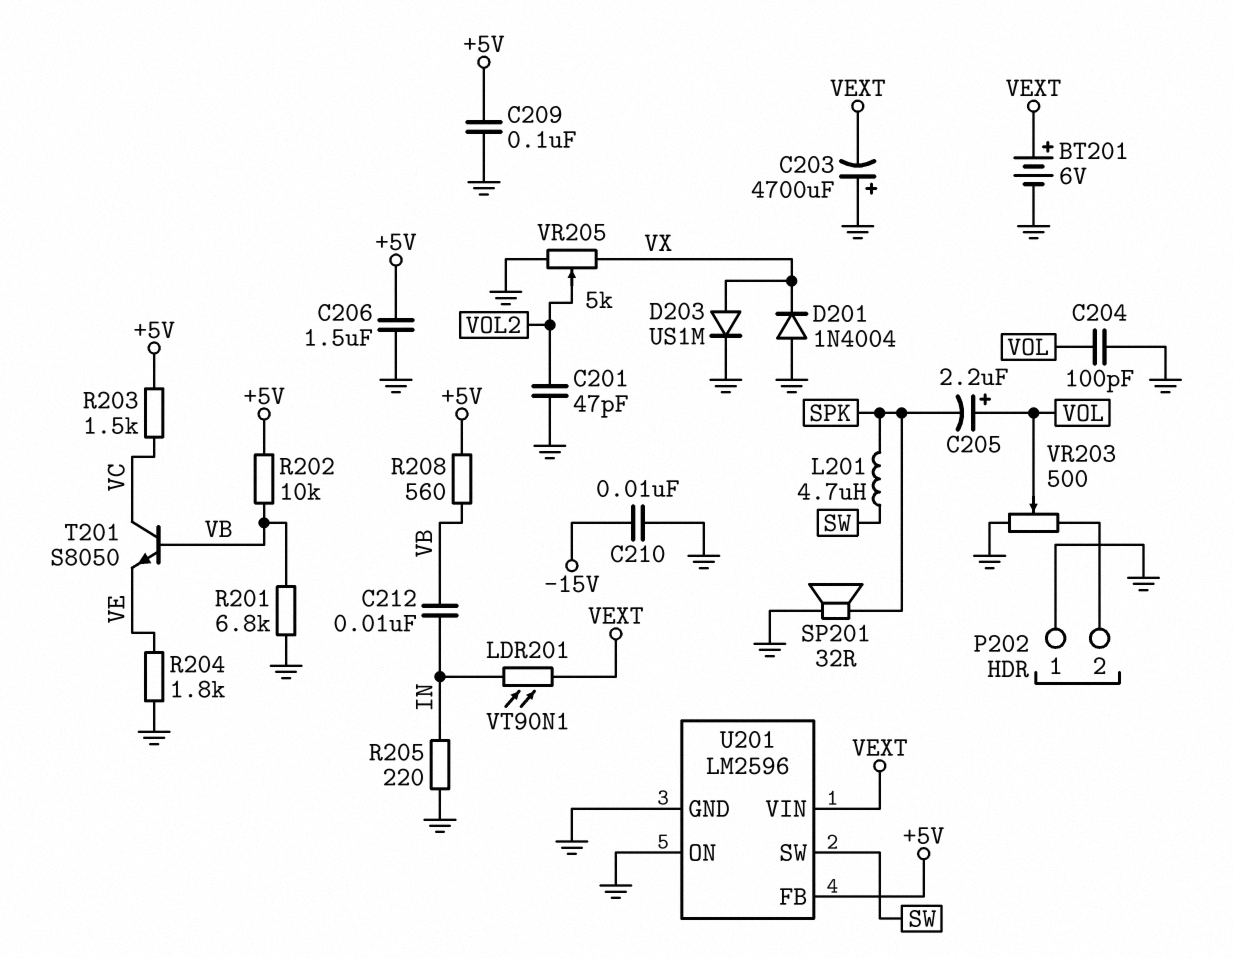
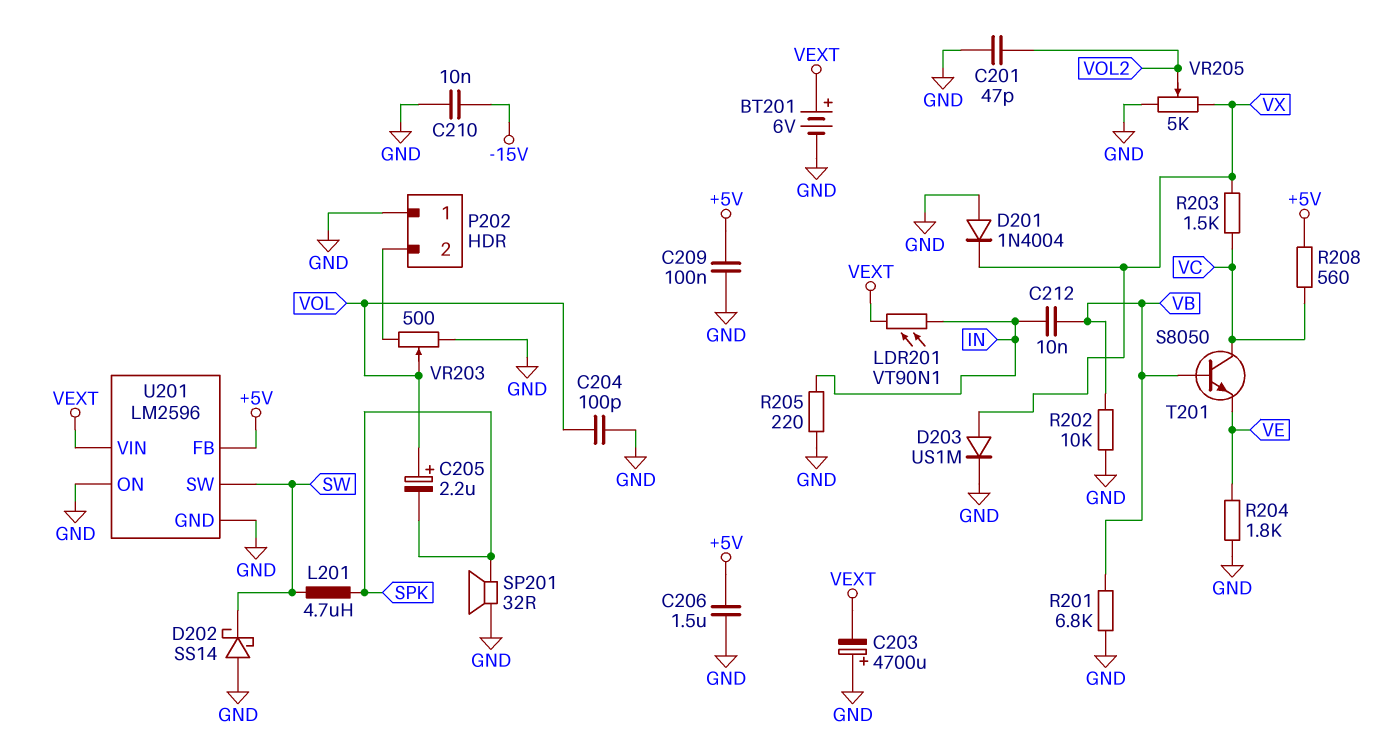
D202: none -> schottky SS14 (A GND, K SW)
R202: 10k (+5V, VB) -> 10k (GND, VB)
R203: 1.5k (+5V, VC) -> 1.5k (VC, VX)
R208: 560 (+5V, VB) -> 560 (+5V, VC)

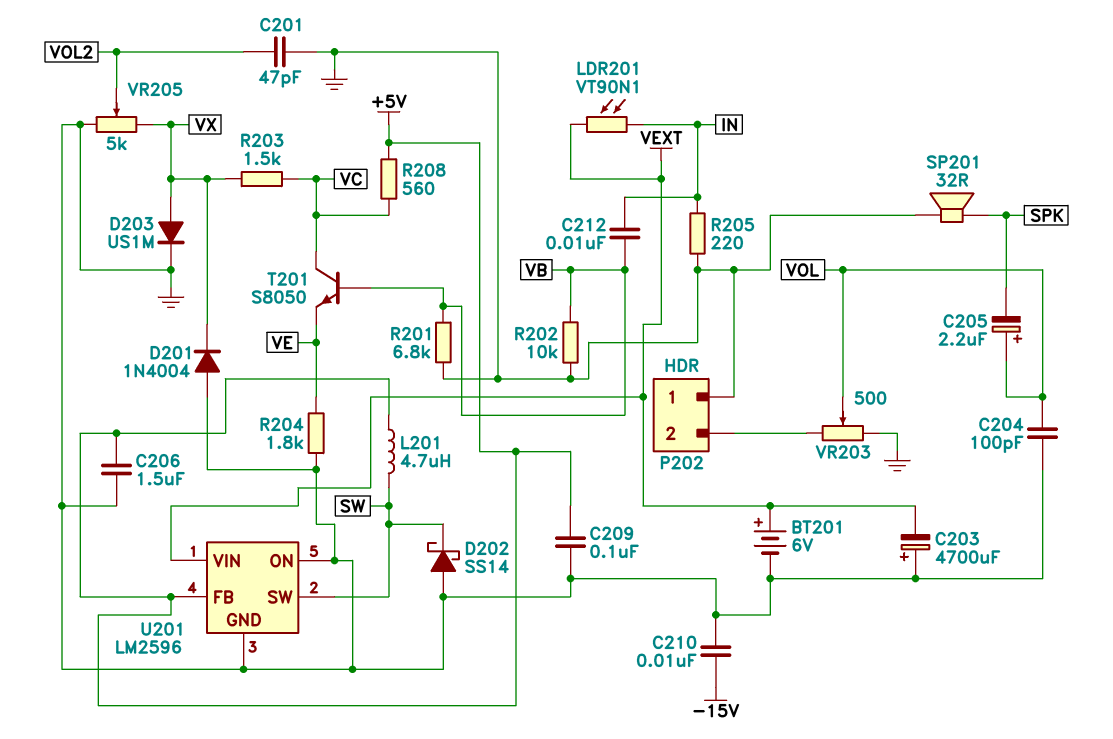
L201: 4.7uH (SPK, SW) -> 4.7uH (+5V, SW)

